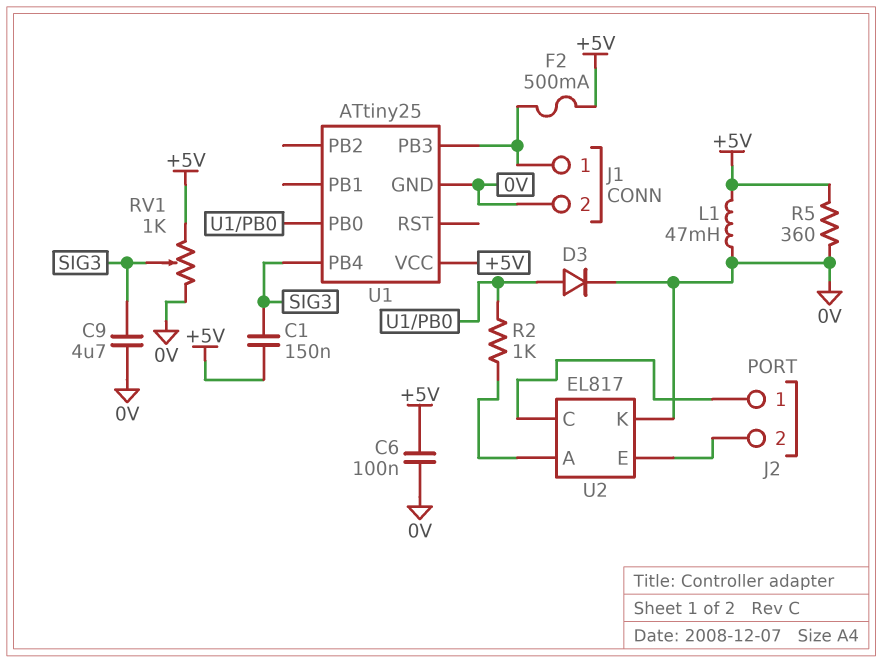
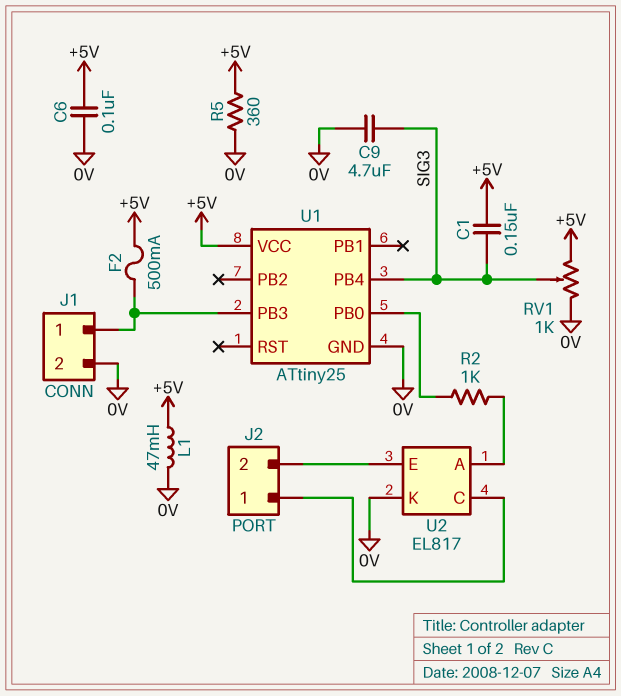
D3: diode (A U1/PB0, K 0V) -> none

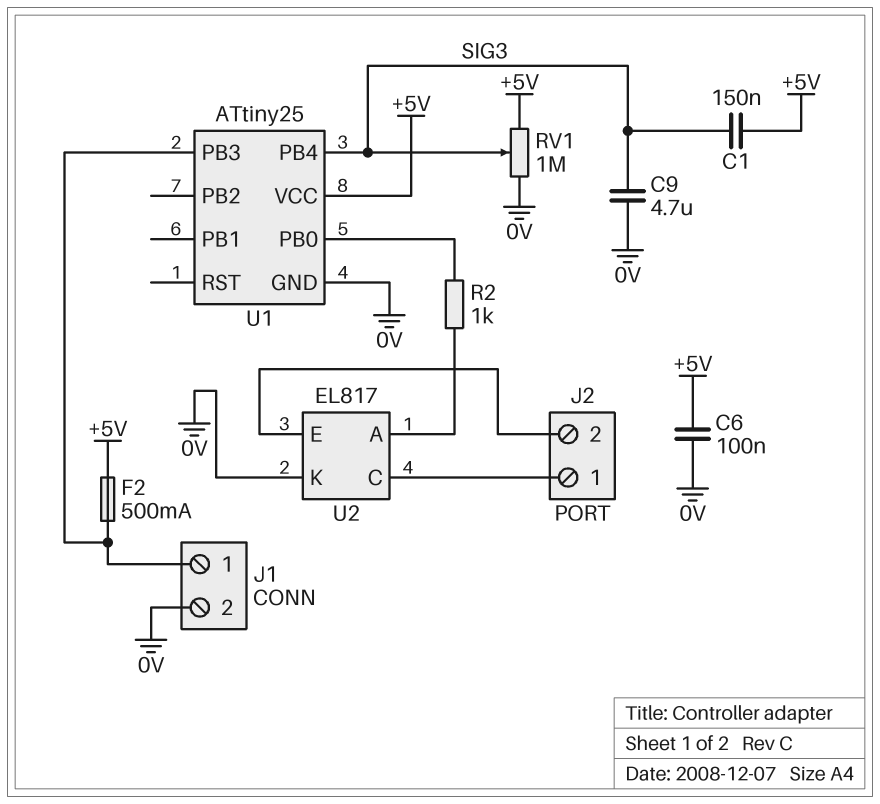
L1: 47mH (+5V, 0V) -> none
R5: 360 (+5V, 0V) -> none
RV1: 1k (+5V, 0V, wiper SIG3) -> 1M (+5V, 0V, wiper SIG3)

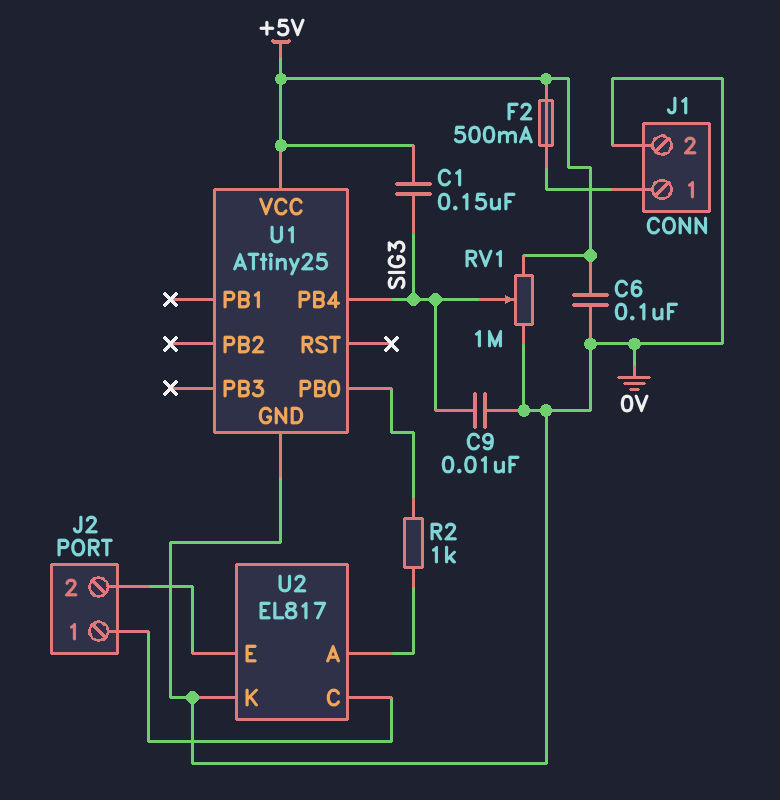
C9: 4.7uF (0V, SIG3) -> 10nF (0V, SIG3)
U1 pin PB3: J1/1 -> none

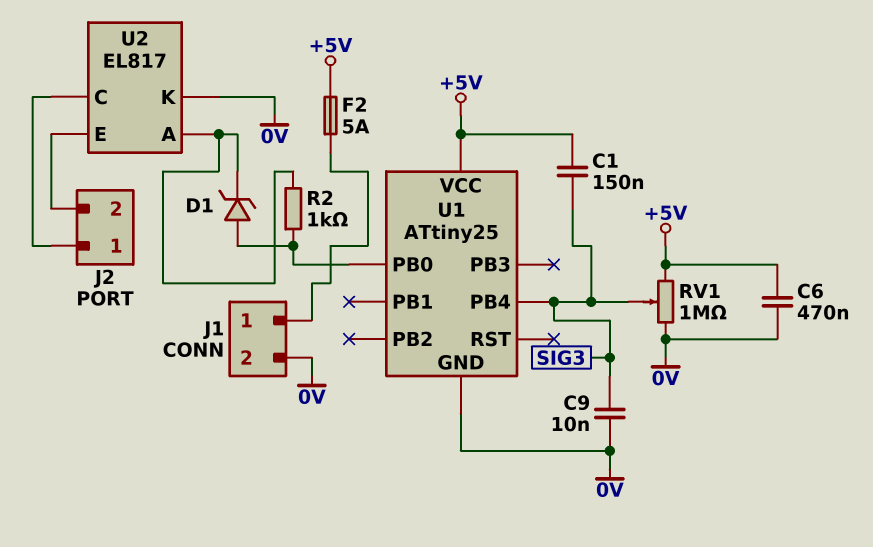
C6: 100nF (+5V, 0V) -> 470nF (+5V, 0V)
D1: none -> zener (A U1/PB0, K U2/A)
F2: 500mA (+5V, J1/1) -> 5A (+5V, J1/1)

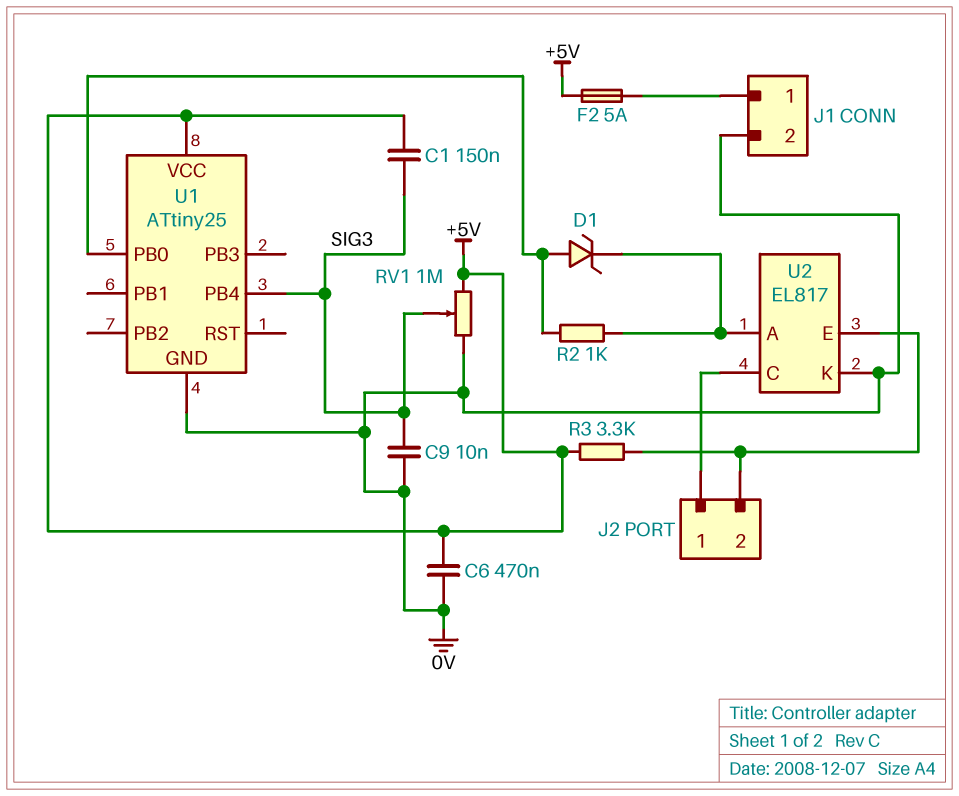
R3: none -> 3.3k (+5V, J2/2)

